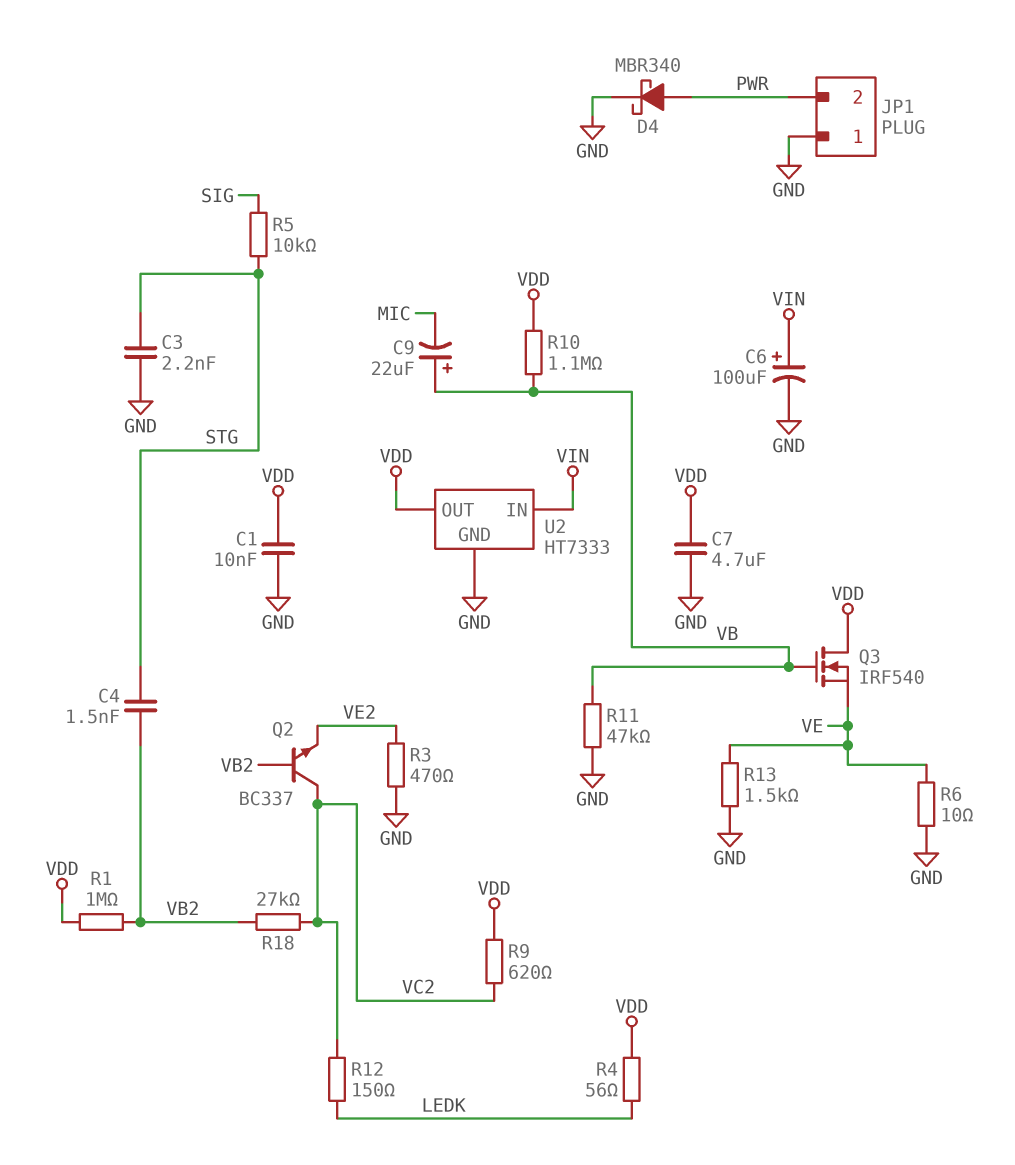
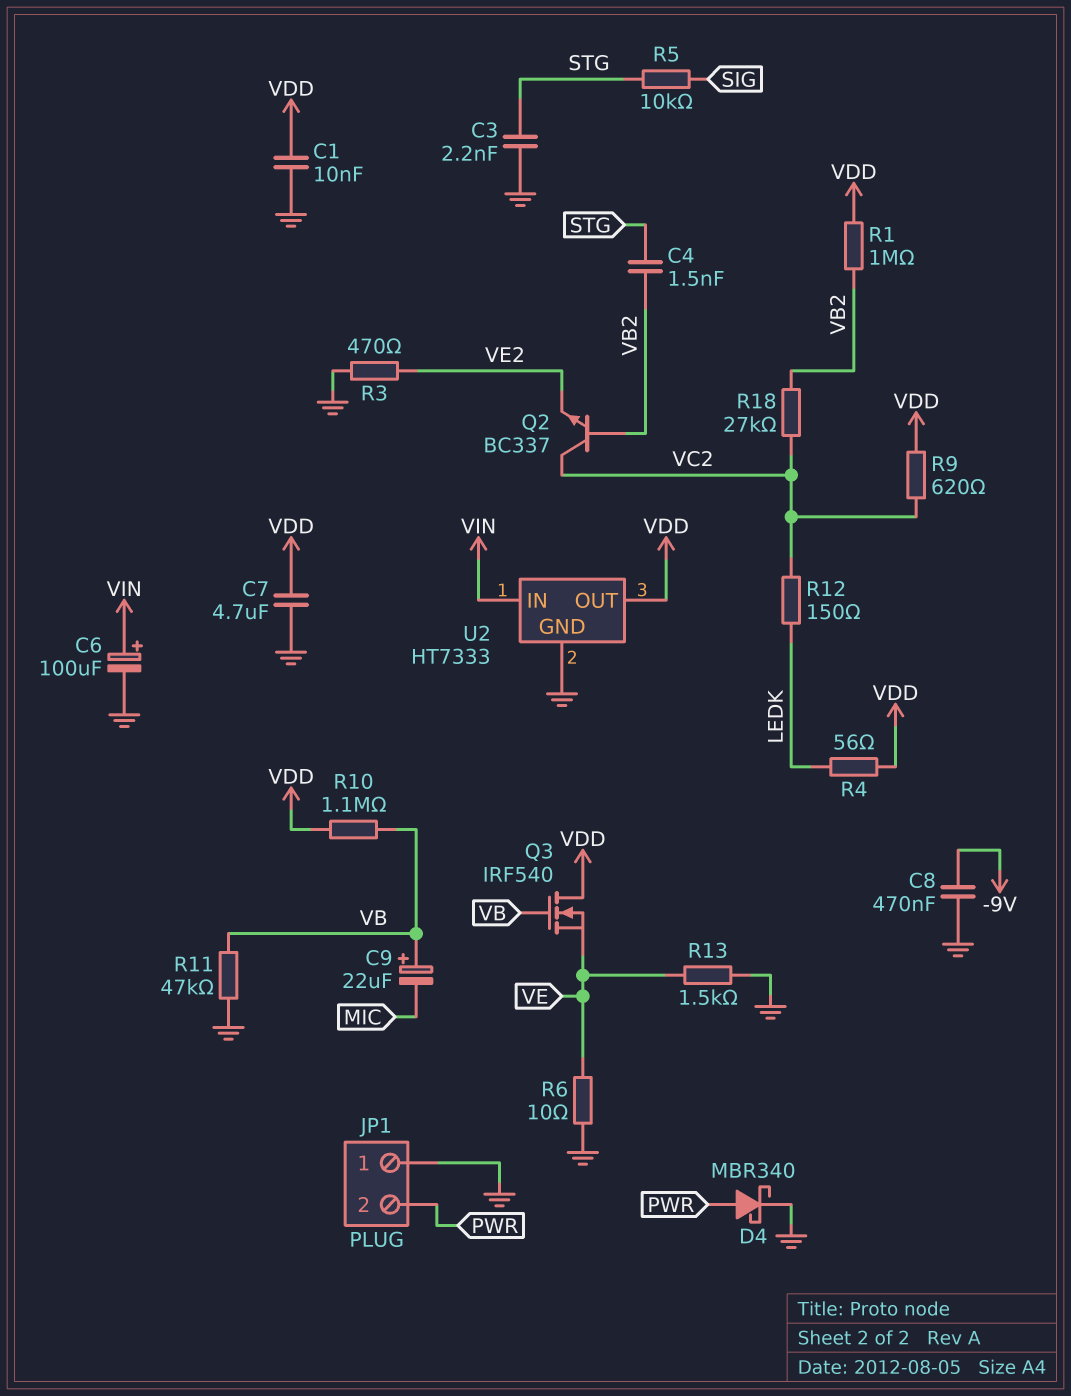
C8: none -> 470nF (-9V, GND)

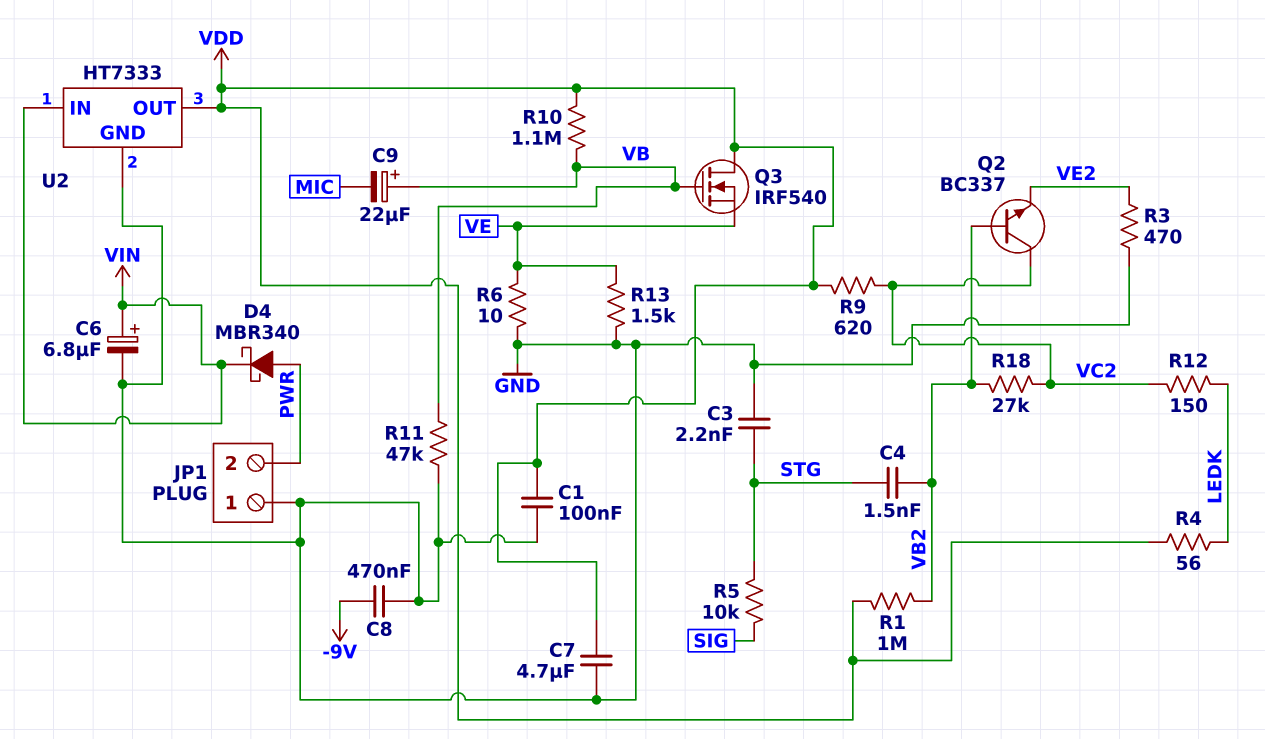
C1: 10nF (GND, VDD) -> 100nF (GND, VDD)
C6: 100uF (plus VIN, minus GND) -> 6.8uF (plus VIN, minus GND)
D4: schottky MBR340 (A PWR, K GND) -> schottky MBR340 (A PWR, K VIN)

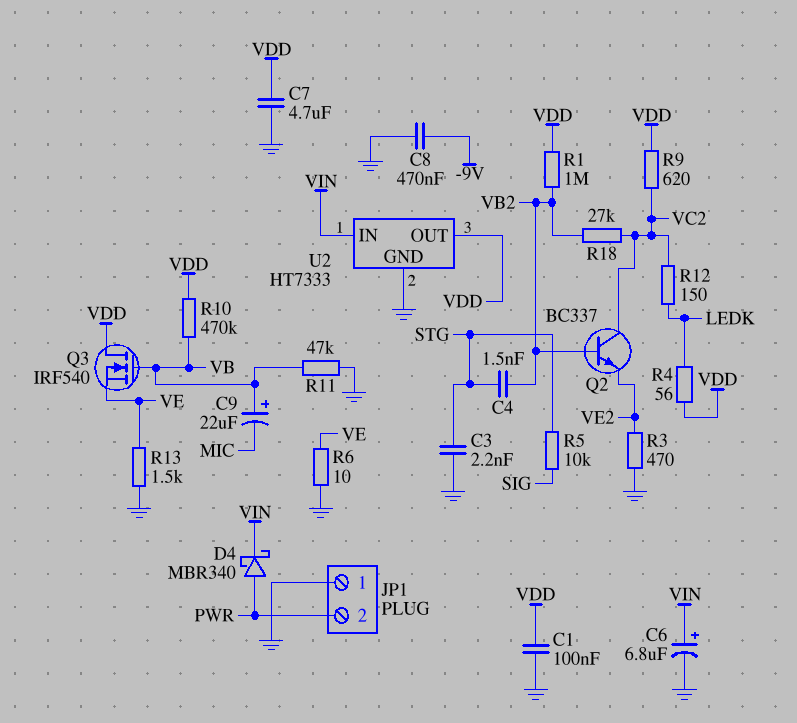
R10: 1.1M (VB, VDD) -> 470k (VB, VDD)

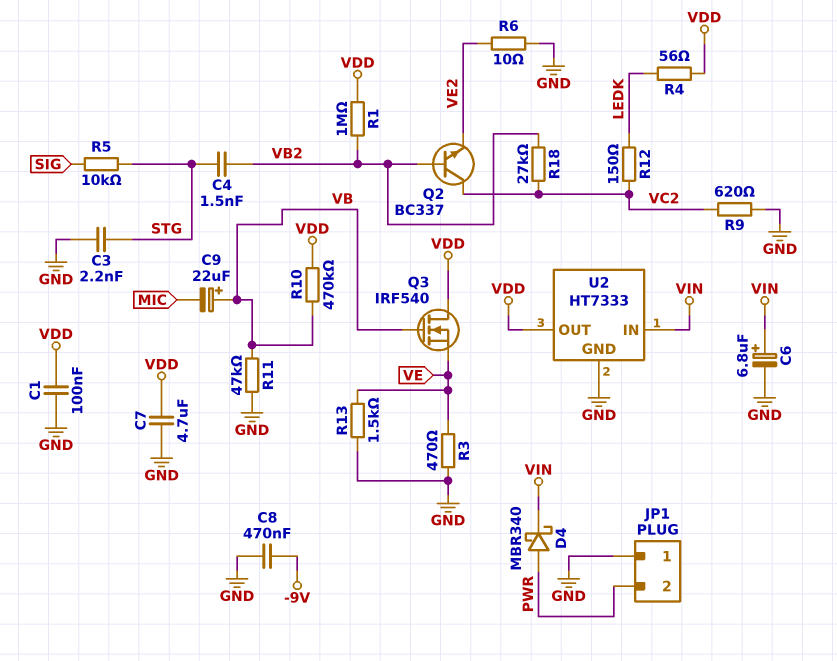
R3: 470 (GND, VE2) -> 470 (GND, VE)
R6: 10 (GND, VE) -> 10 (GND, VE2)
R9: 620 (VC2, VDD) -> 620 (GND, VC2)

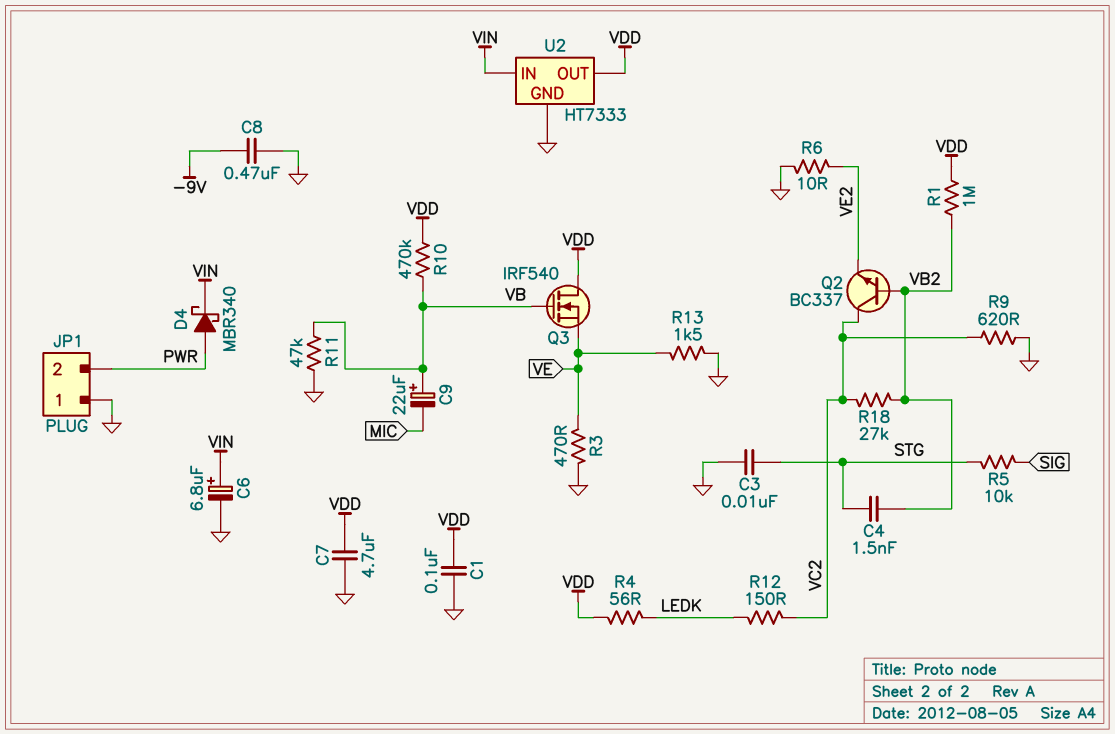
C3: 2.2nF (GND, STG) -> 10nF (GND, STG)

